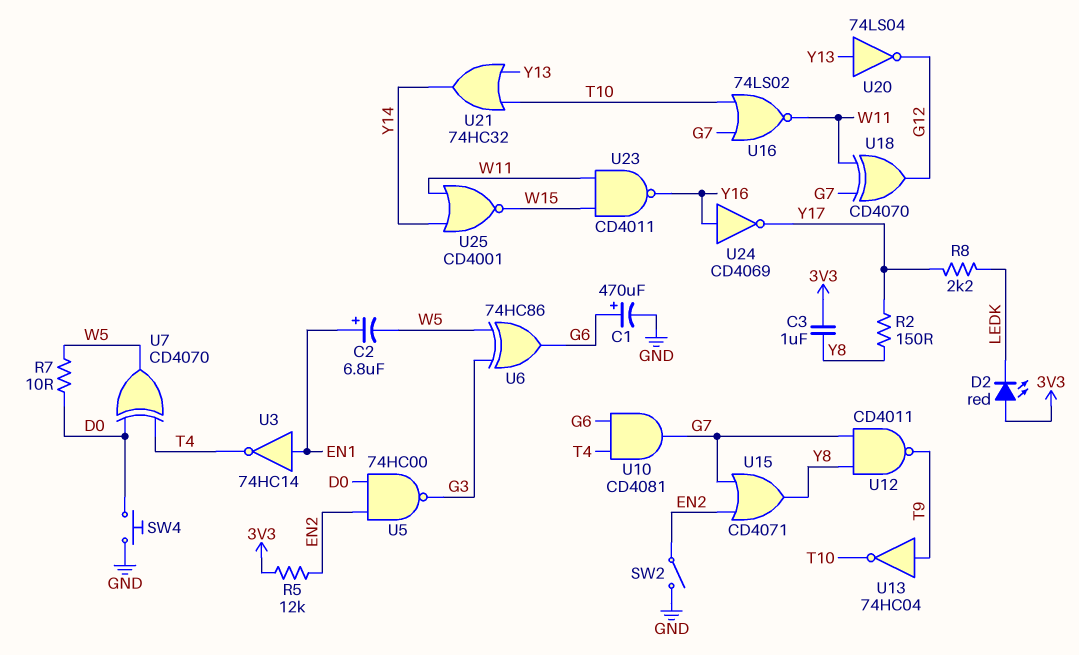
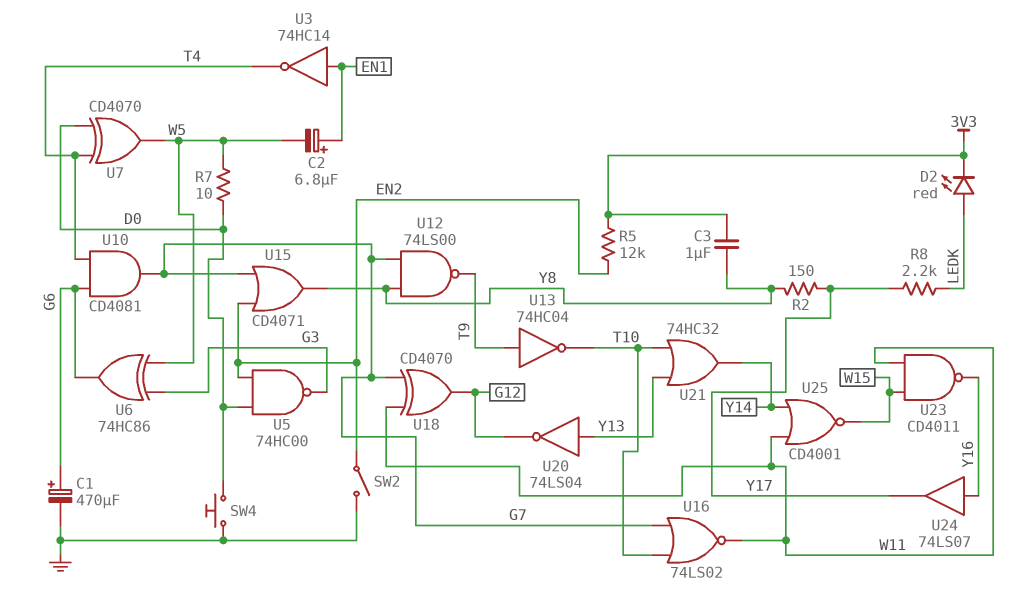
D2: LED red (A 3V3, K LEDK) -> LED red (A LEDK, K 3V3)
U12: NAND CD4011 (in G7, in Y8, out T9) -> NAND 74LS00 (in G7, in Y8, out T9)
U24: NOT CD4069 (in Y16, out Y17) -> buffer 74LS07 (in Y16, out Y17)

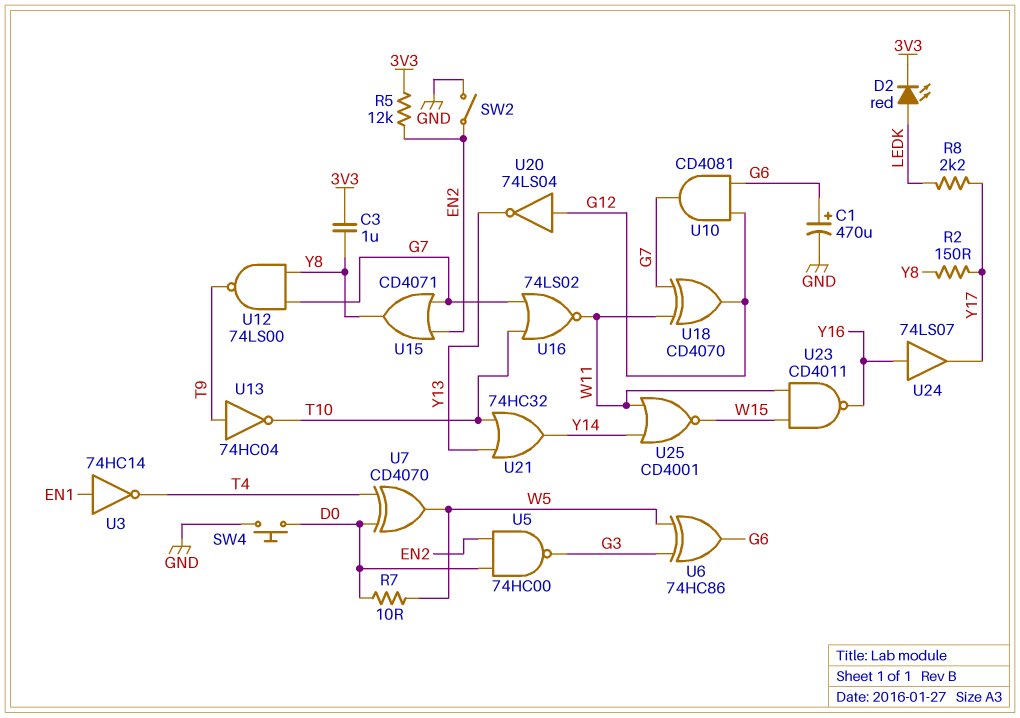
C2: 6.8uF (plus EN1, minus W5) -> none
U10: AND CD4081 (in G6, in T4, out G7) -> AND CD4081 (in G6, in G12, out G7)
U20: NOT 74LS04 (in Y13, out G12) -> NOT 74LS04 (in G12, out Y13)

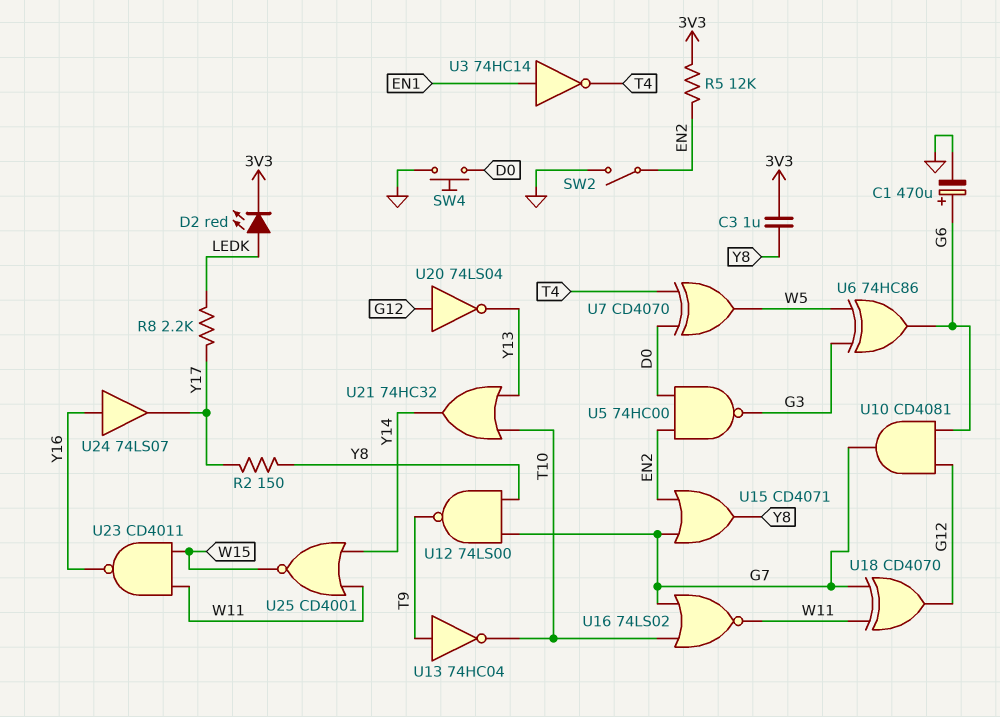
R7: 10 (D0, W5) -> none

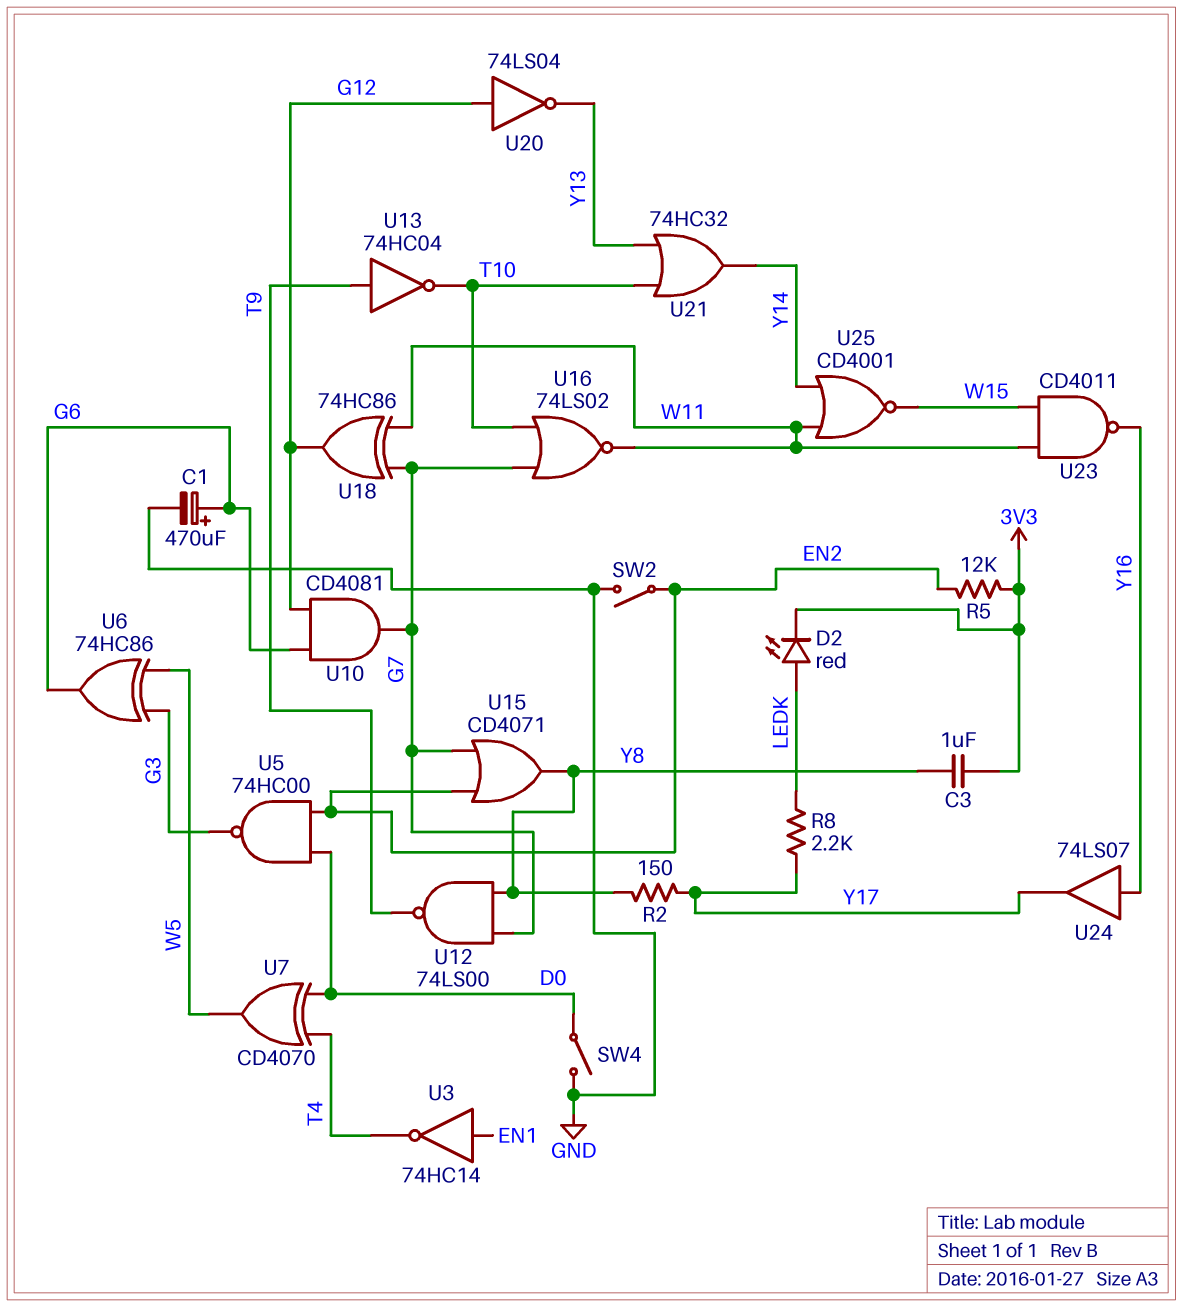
SW4: button (D0, GND) -> switch (D0, GND)
U18: XOR CD4070 (in G7, in W11, out G12) -> XOR 74HC86 (in G7, in W11, out G12)

